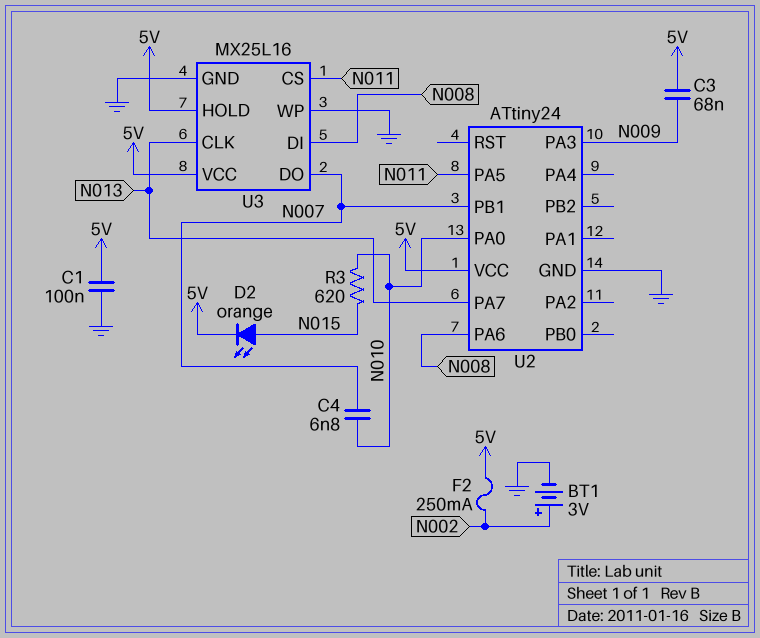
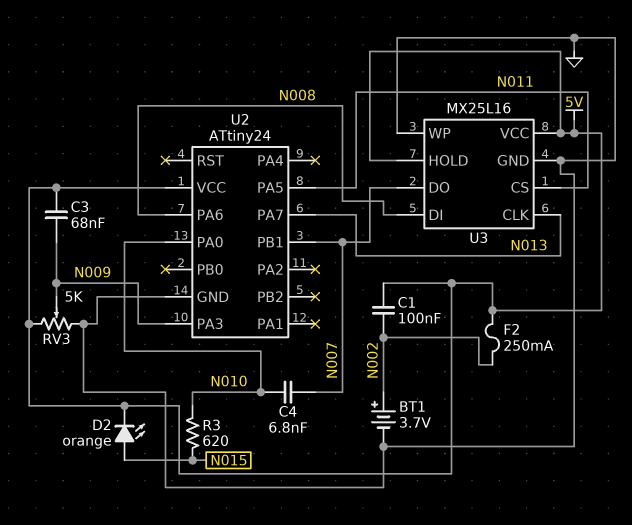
BT1: 3V (plus N002, minus GND) -> 3.7V (plus N002, minus GND)
C1: 100nF (5V, GND) -> 100nF (5V, N002)
RV3: none -> 5k (5V, GND, wiper N009)

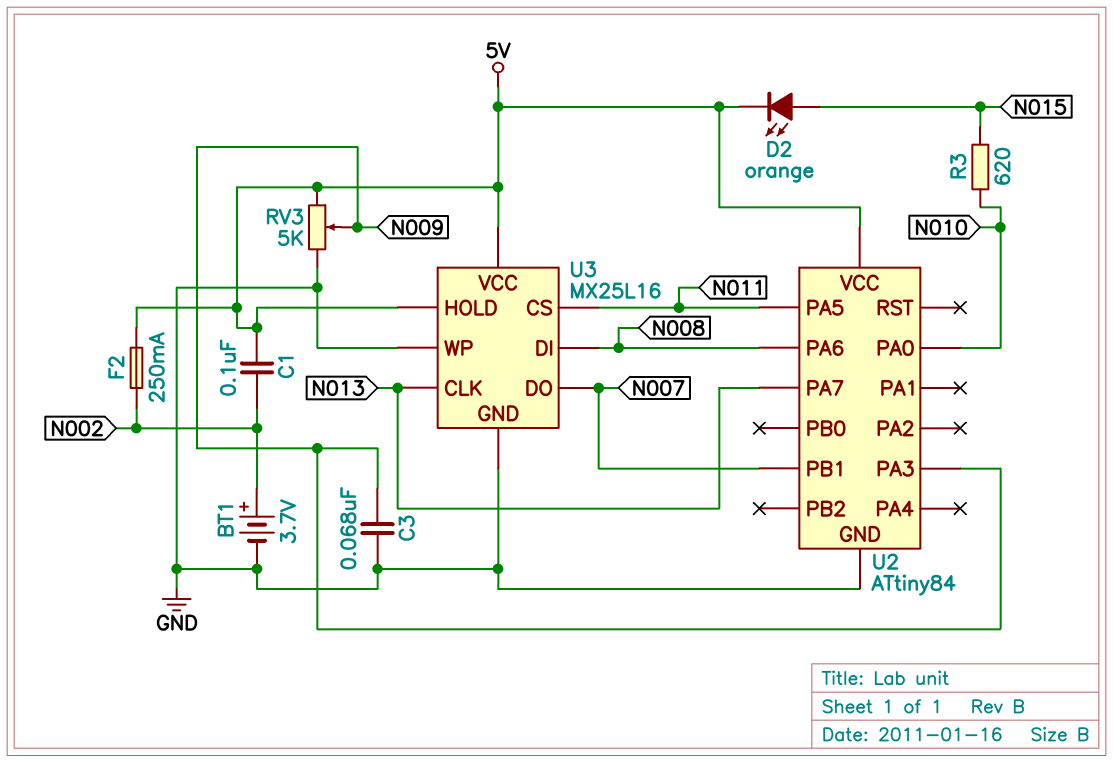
C3: 68nF (5V, N009) -> 68nF (GND, N009)
C4: 6.8nF (N007, N010) -> none
U2: ATtiny24 -> ATtiny84

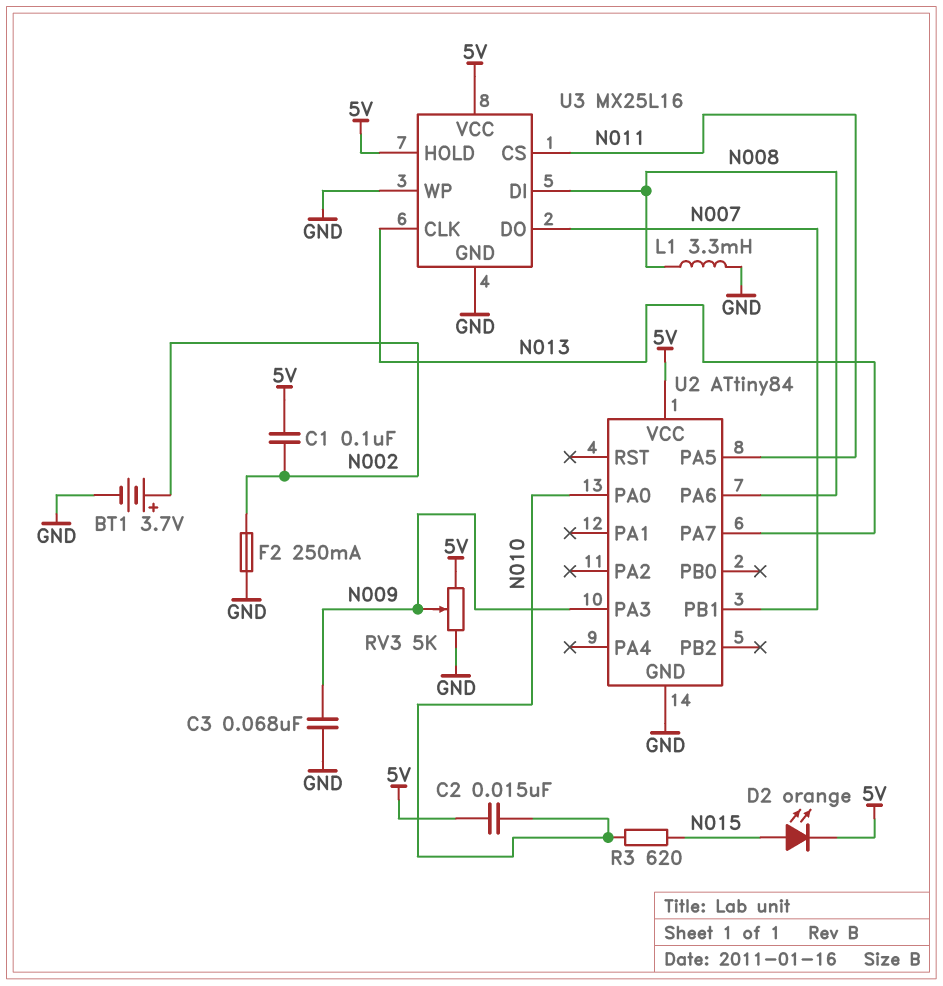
C2: none -> 15nF (5V, N010)
F2: 250mA (5V, N002) -> 250mA (GND, N002)
L1: none -> 3.3mH (GND, N008)

